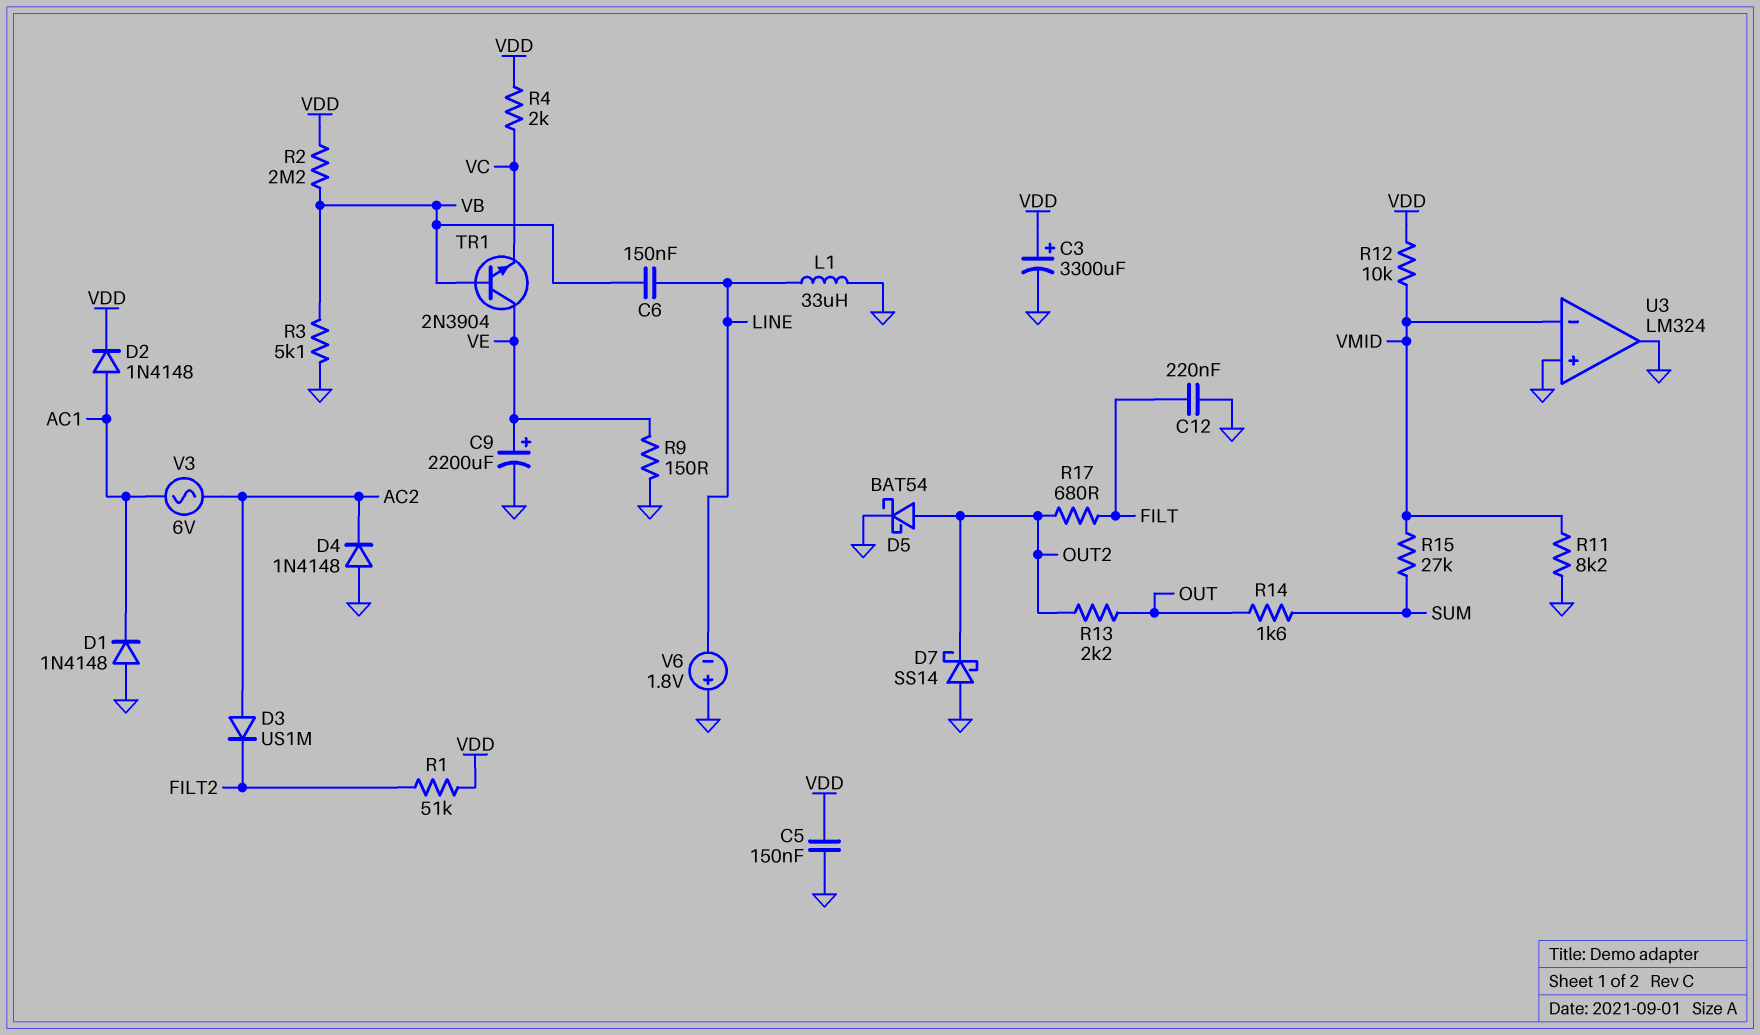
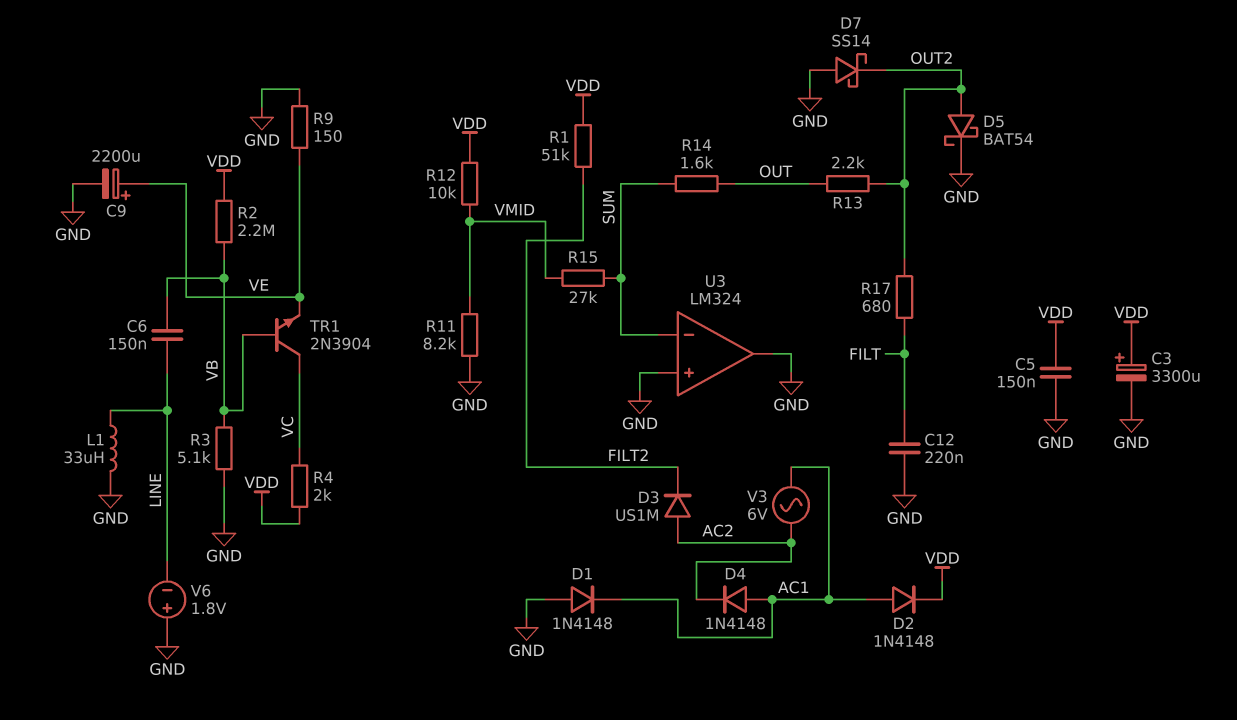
D4: diode 1N4148 (A GND, K AC2) -> diode 1N4148 (A AC1, K AC2)
TR1: NPN 2N3904 (B VB, C VE, E VC) -> NPN 2N3904 (B VB, C VC, E VE)
U3 pin in-: VMID -> SUM

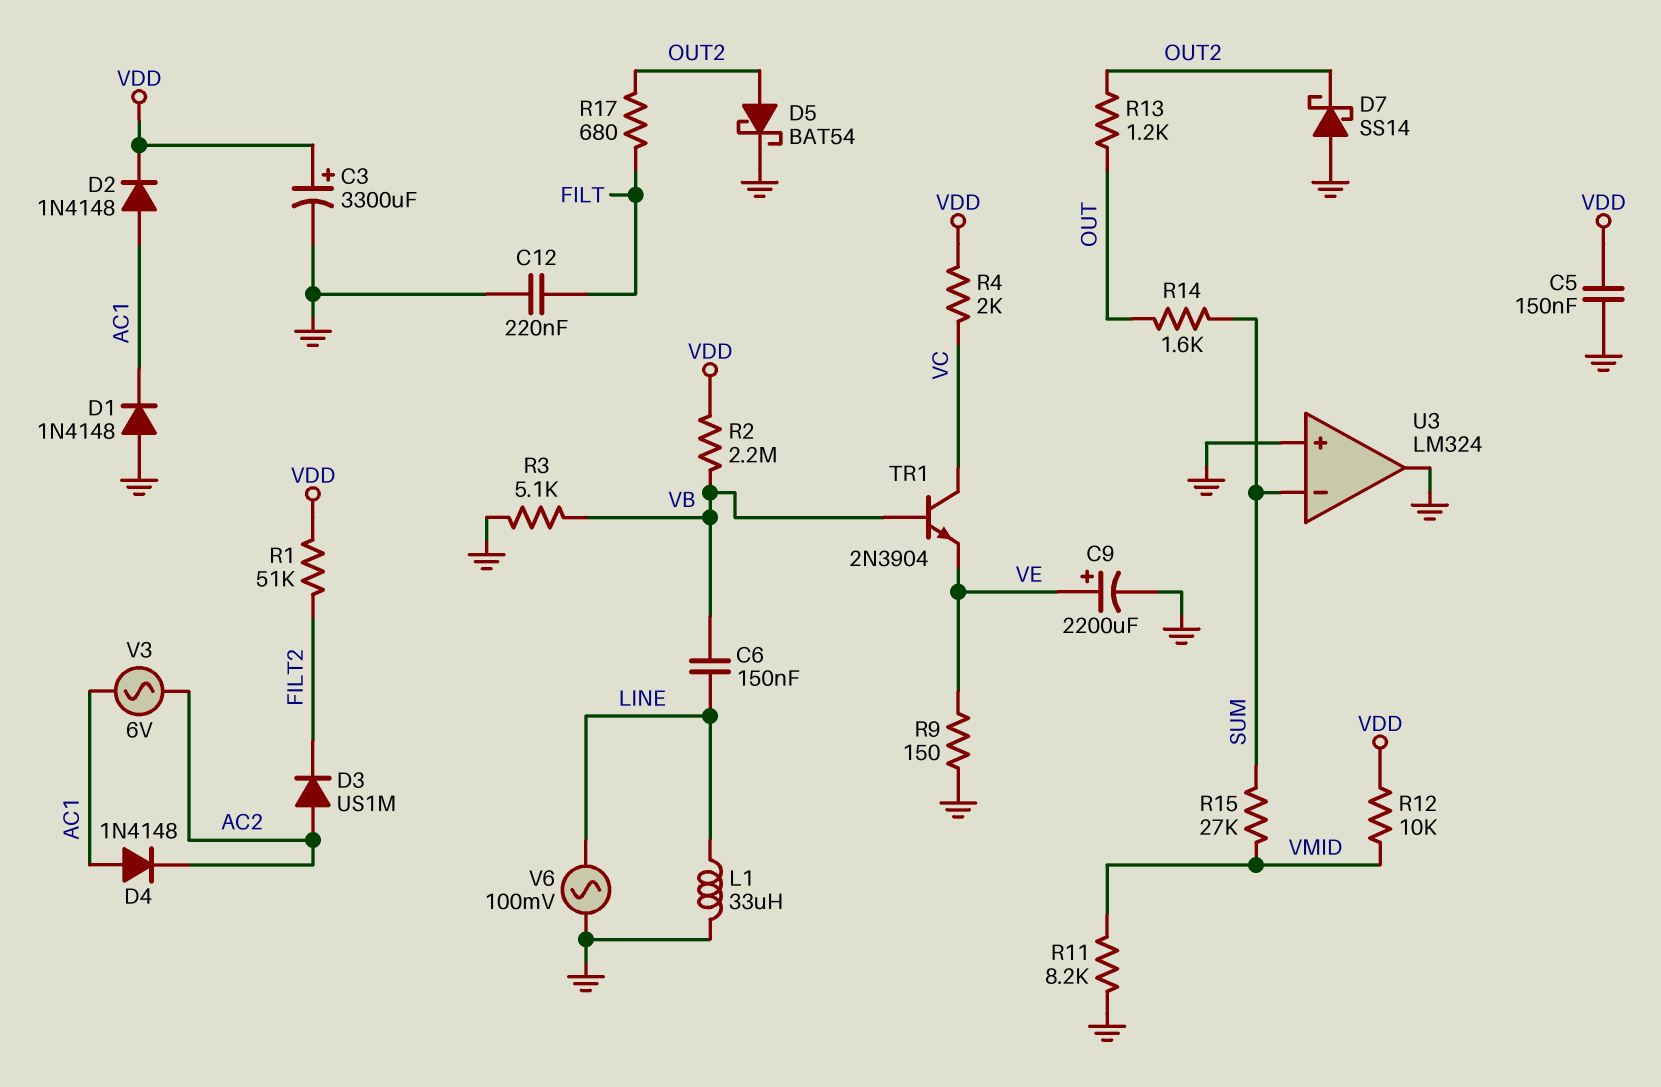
R13: 2.2k (OUT, OUT2) -> 1.2k (OUT, OUT2)
V6: 1.8V (plus GND, minus LINE) -> AC 100mV (GND, LINE)

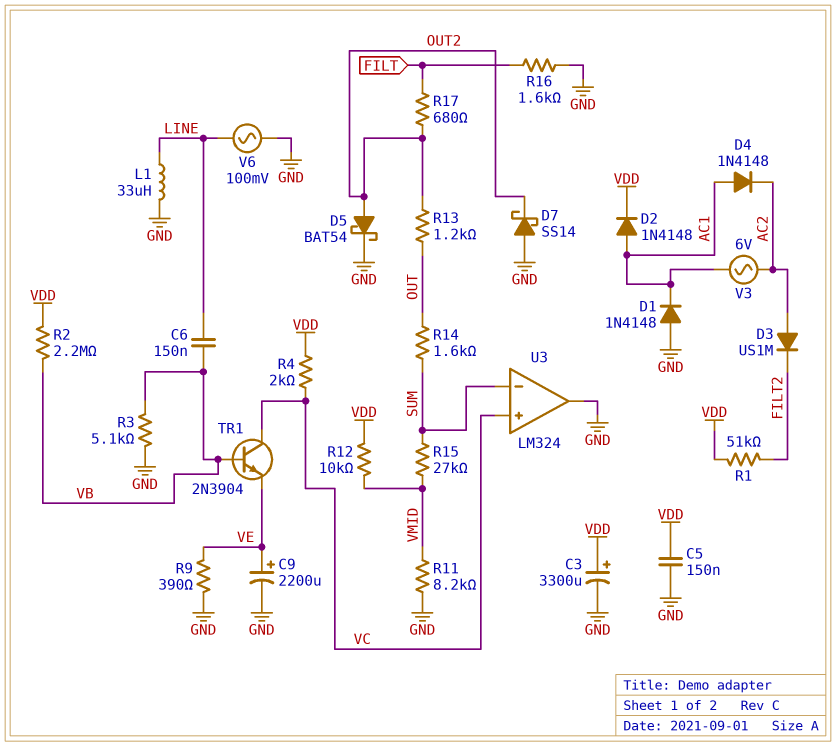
C12: 220nF (FILT, GND) -> none
R9: 150 (GND, VE) -> 390 (GND, VE)
R16: none -> 1.6k (FILT, GND)
U3 pin in+: GND -> VC

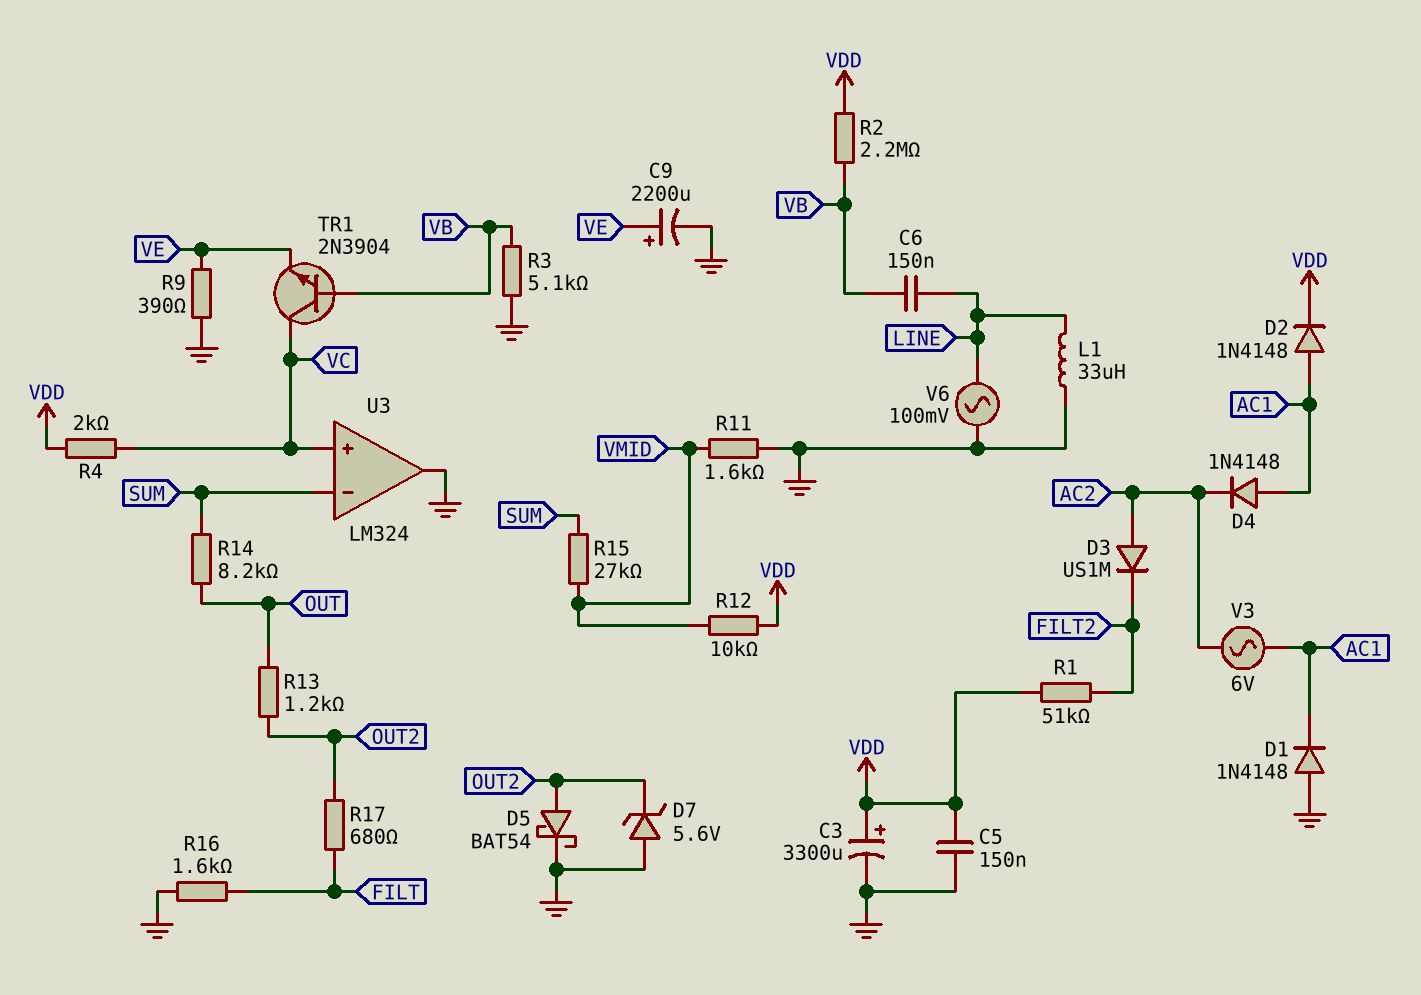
D7: schottky SS14 (A GND, K OUT2) -> zener 5.6V (A GND, K OUT2)
R11: 8.2k (GND, VMID) -> 1.6k (GND, VMID)
R14: 1.6k (OUT, SUM) -> 8.2k (OUT, SUM)

